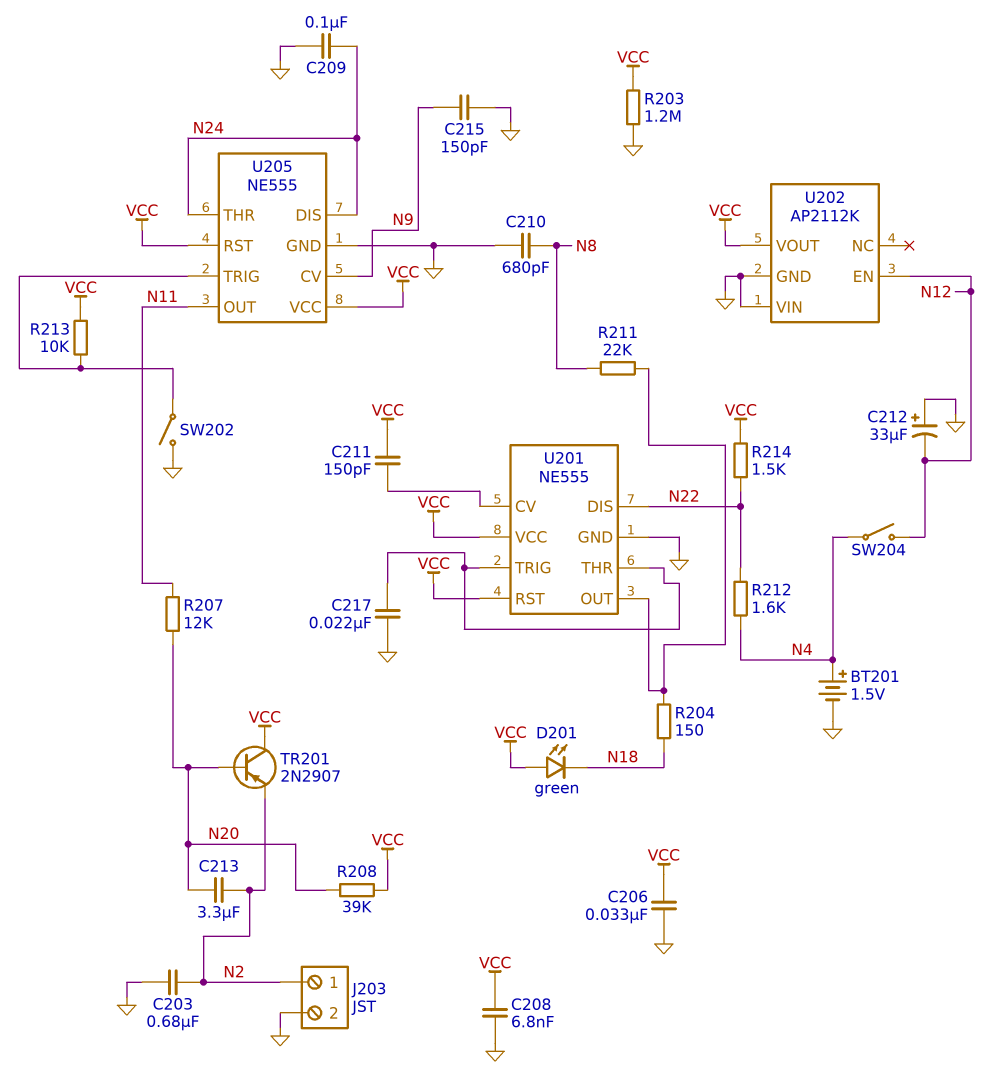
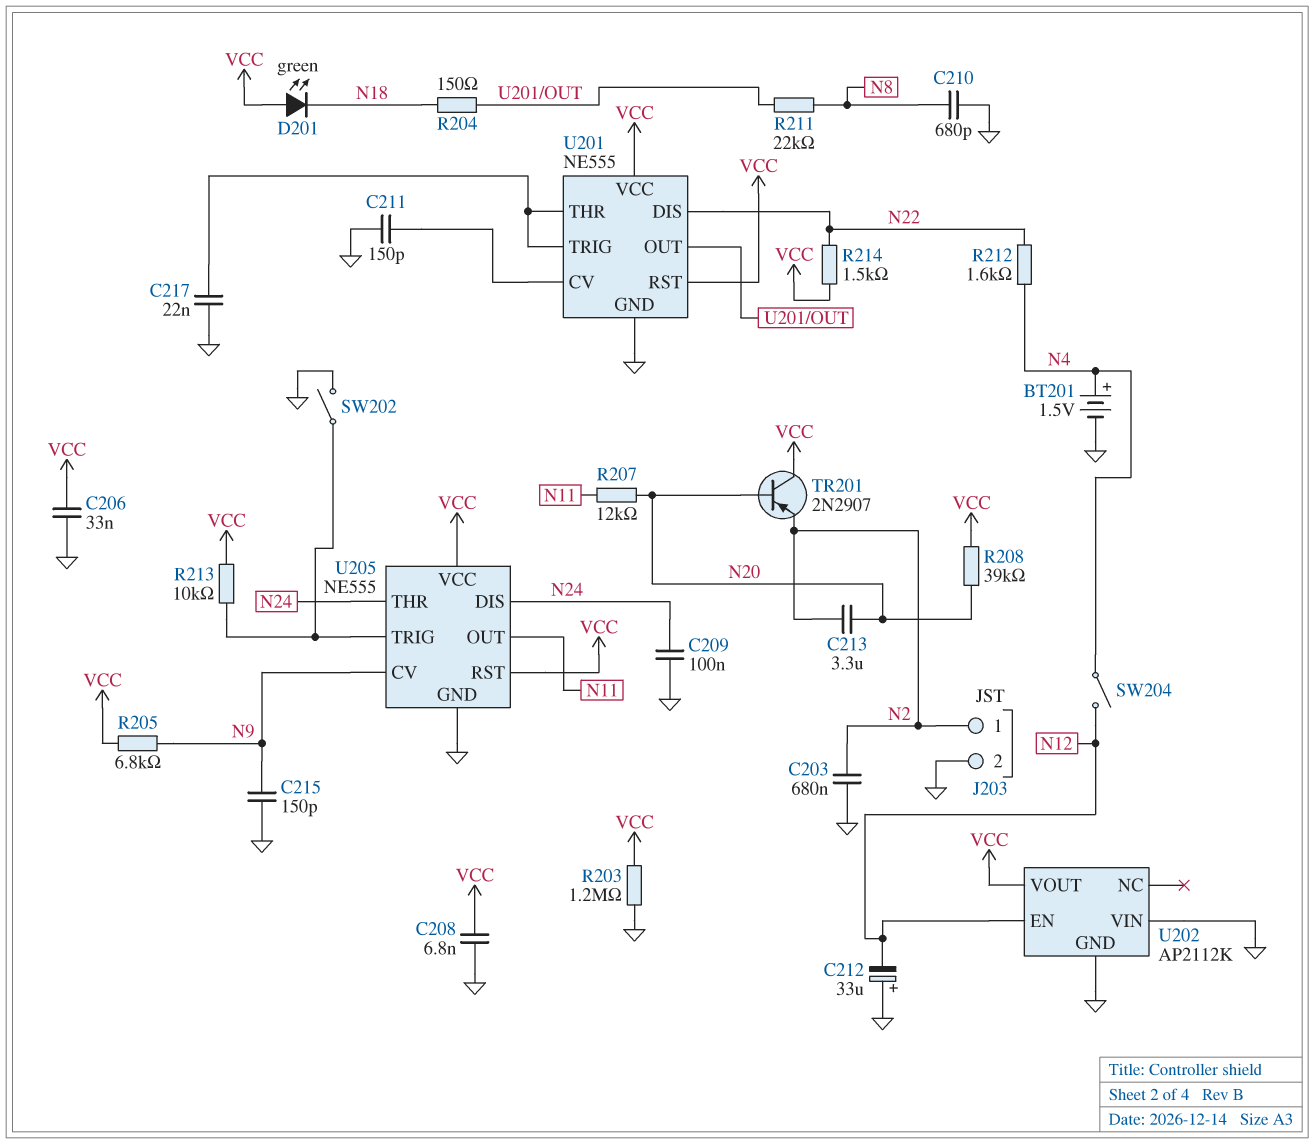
C211: 150pF (U201/CV, VCC) -> 150pF (GND, U201/CV)
R205: none -> 6.8k (N9, VCC)

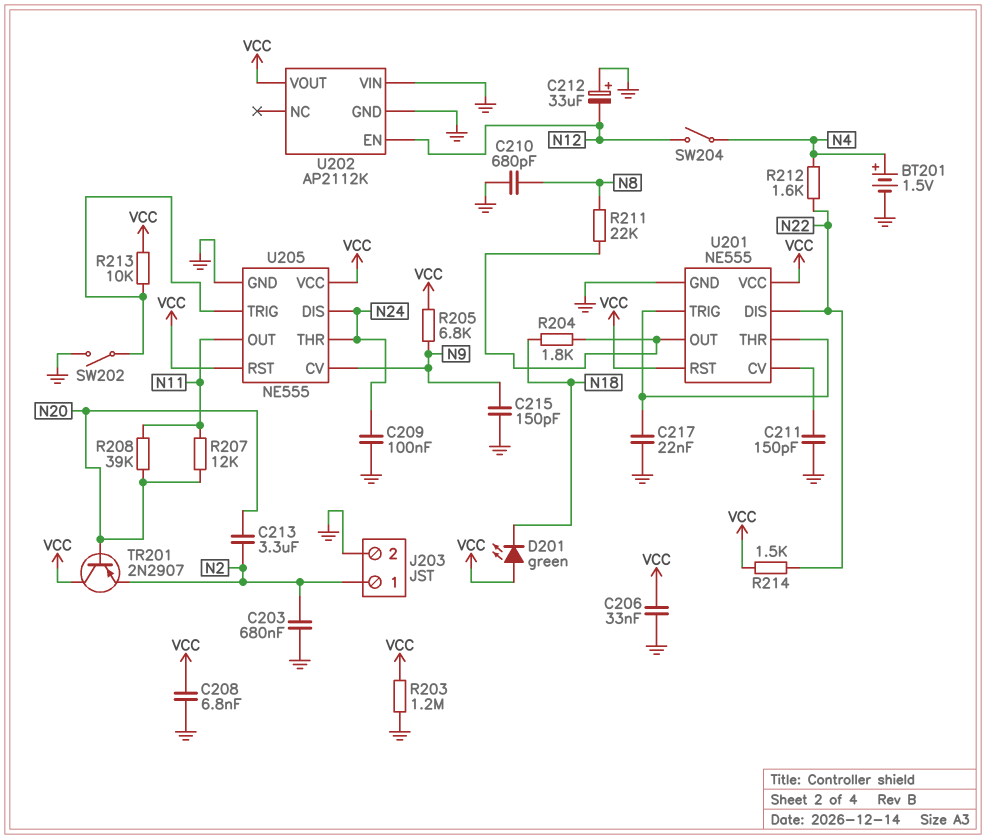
R204: 150 (N18, U201/OUT) -> 1.8k (N18, U201/OUT)
R208: 39k (N20, VCC) -> 39k (N11, N20)

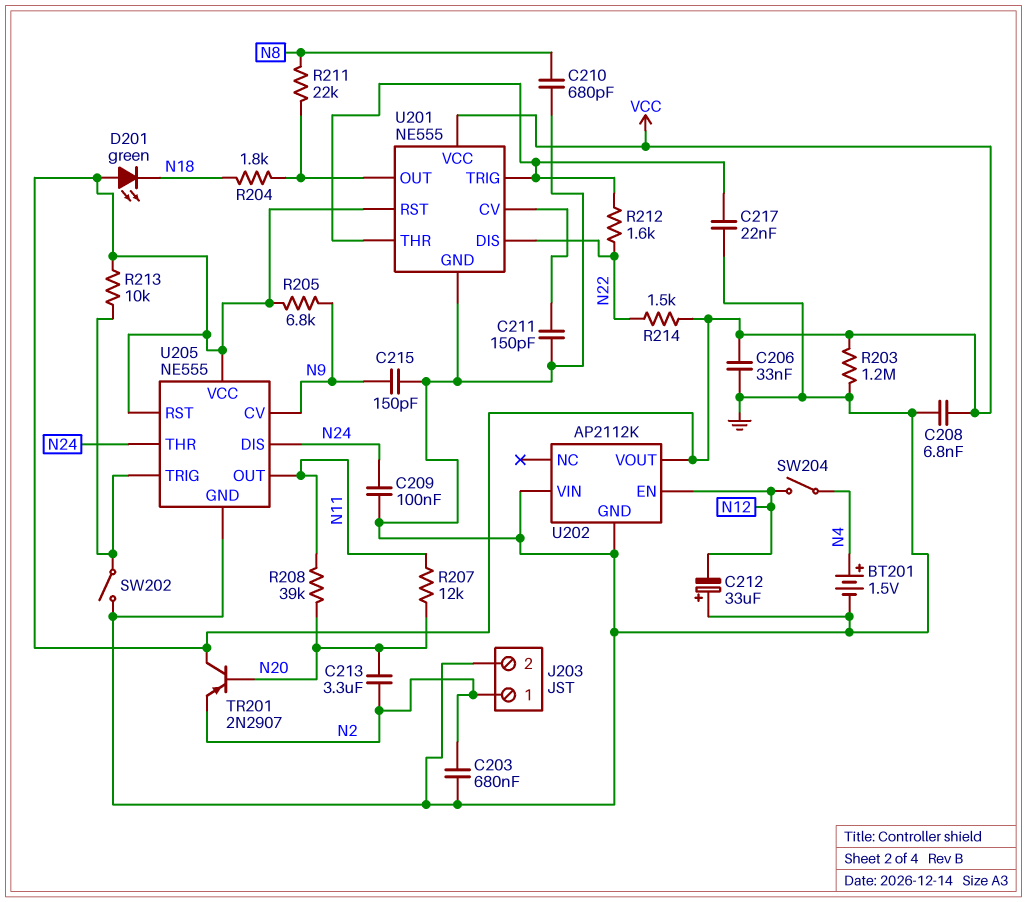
R212: 1.6k (N4, N22) -> 1.6k (N22, U201/THR)

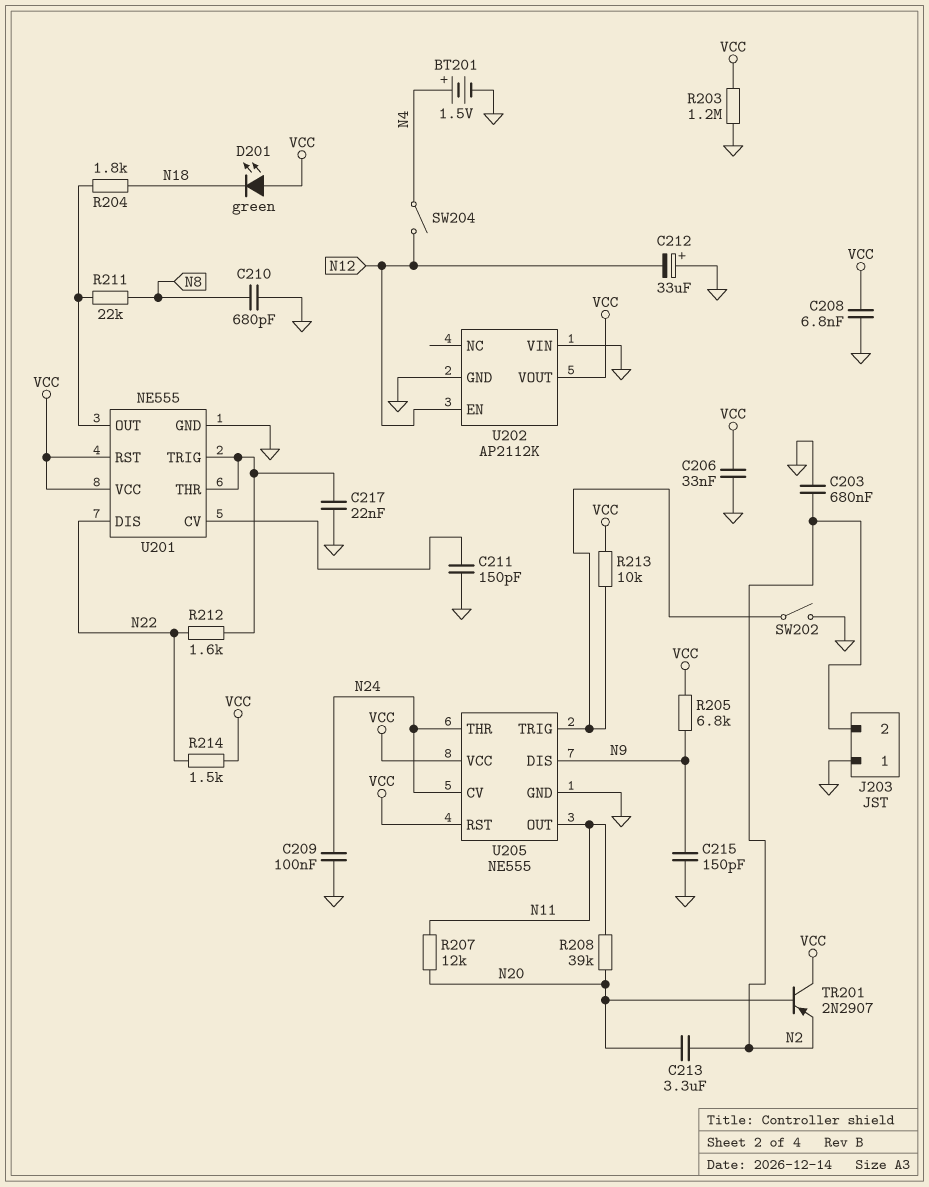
J203 pin 1: N2 -> GND
J203 pin 2: GND -> N2
U205 pin CV: N9 -> N24
U205 pin DIS: N24 -> N9

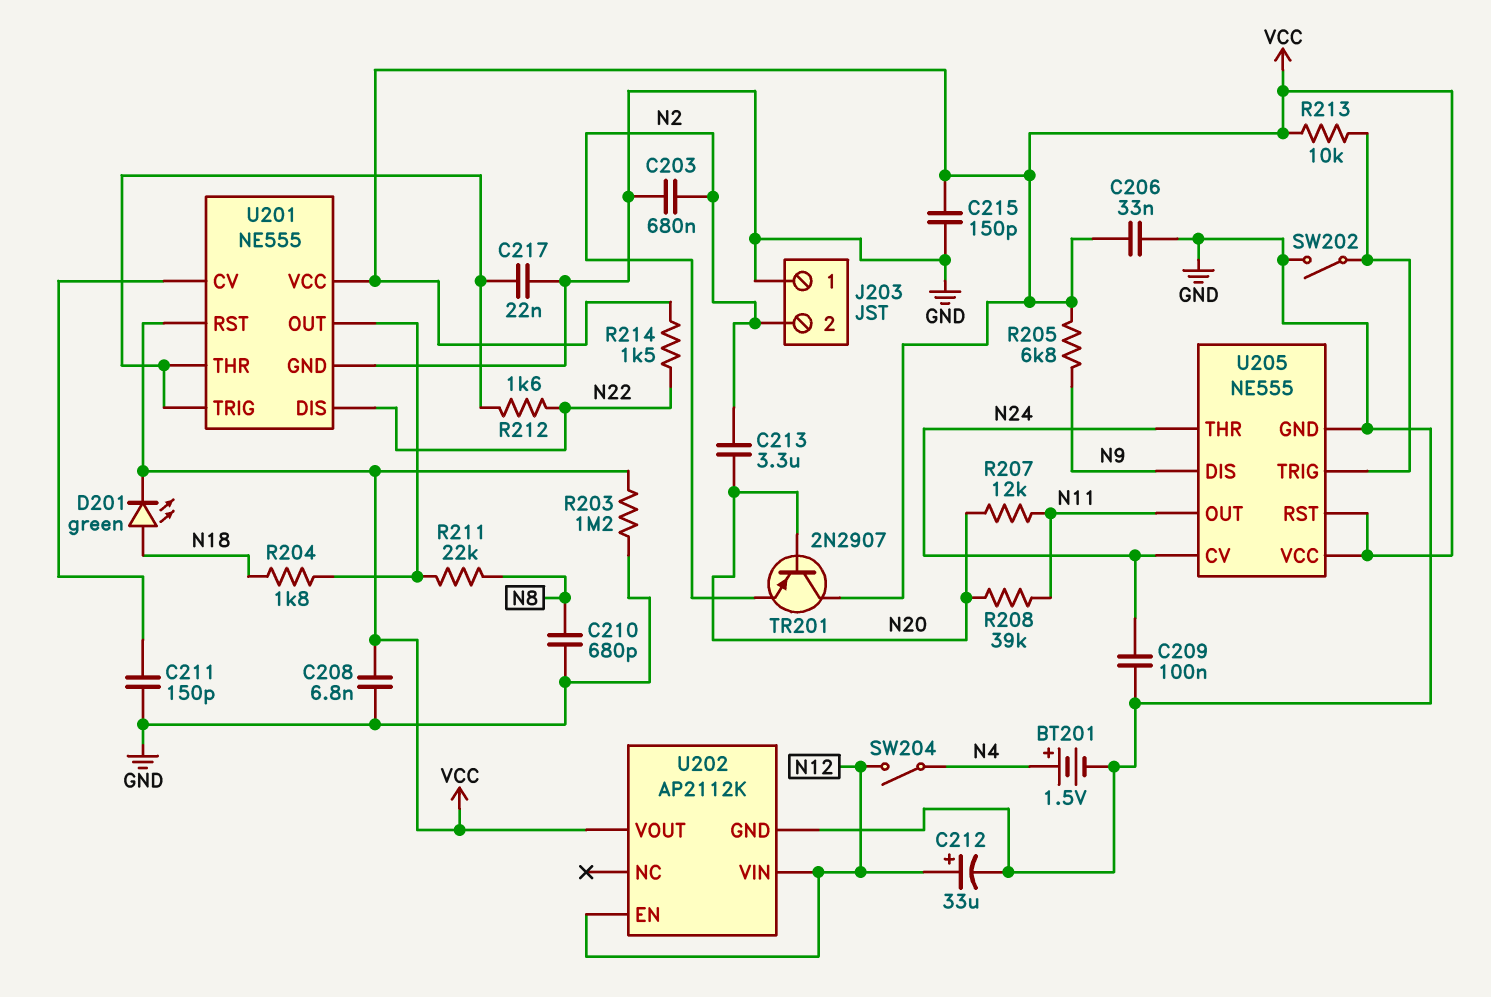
C212: 33uF (plus GND, minus N12) -> 33uF (plus N12, minus GND)
C215: 150pF (GND, N9) -> 150pF (GND, VCC)
D201: LED green (A VCC, K N18) -> LED green (A N18, K VCC)
U202 pin VIN: GND -> N12

